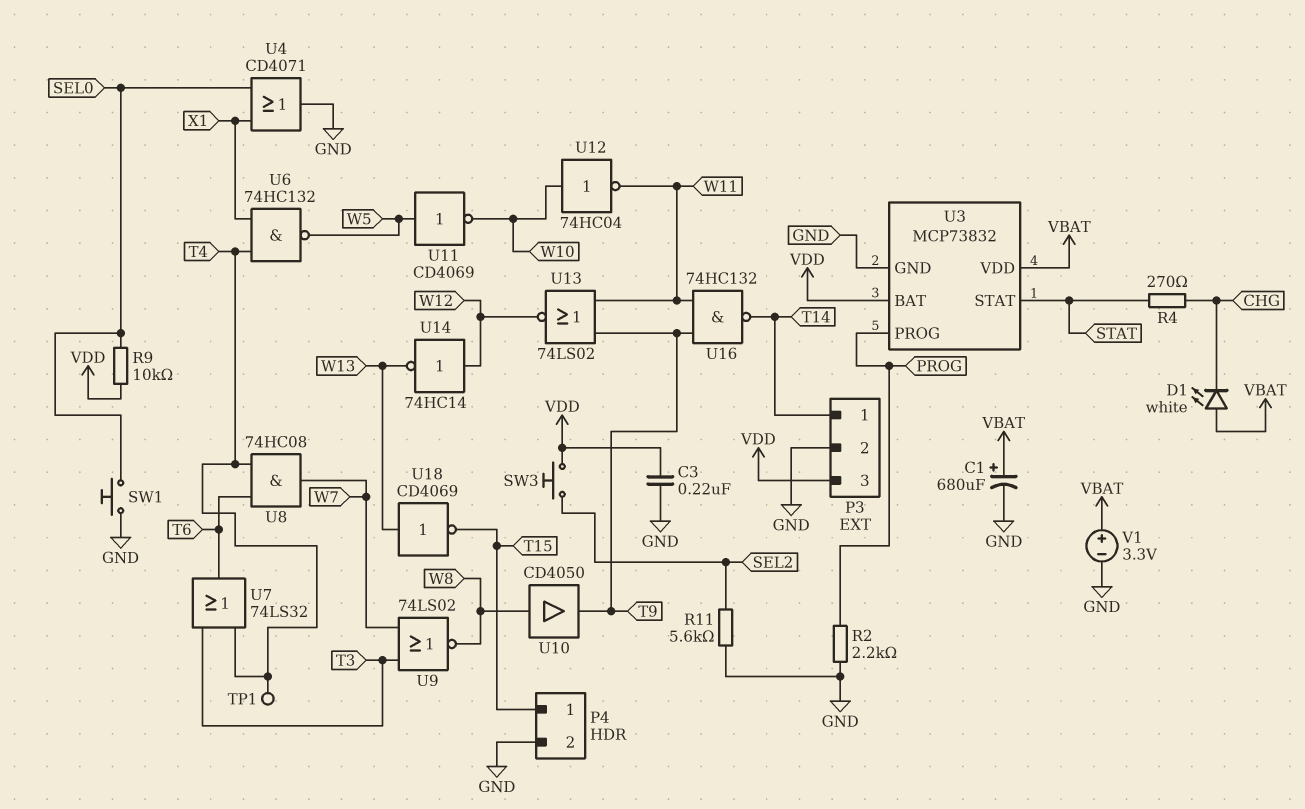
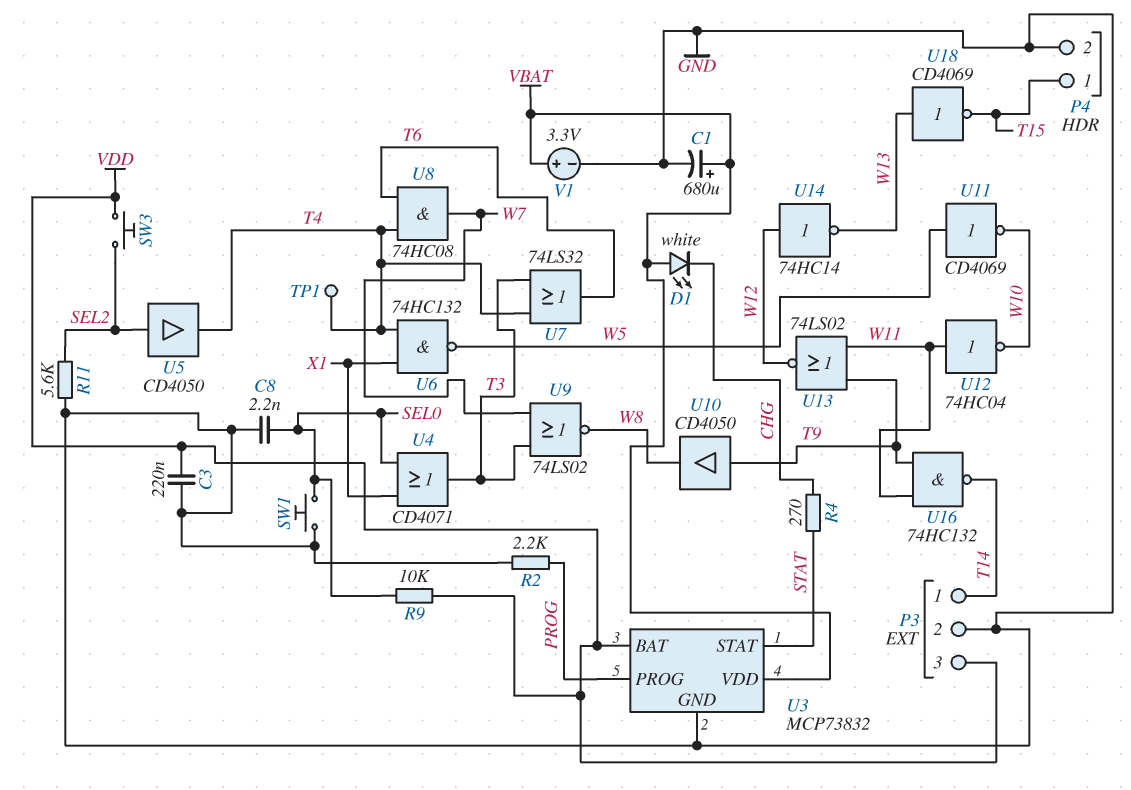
C8: none -> 2.2nF (GND, SEL0)
U4: OR CD4071 (in SEL0, in X1, out GND) -> OR CD4071 (in SEL0, in X1, out T3)
U5: none -> buffer CD4050 (in SEL2, out T4)
U10: buffer CD4050 (in W8, out T9) -> buffer CD4050 (in T9, out W8)
U12: NOT 74HC04 (in W10, out W11) -> NOT 74HC04 (in W11, out W10)

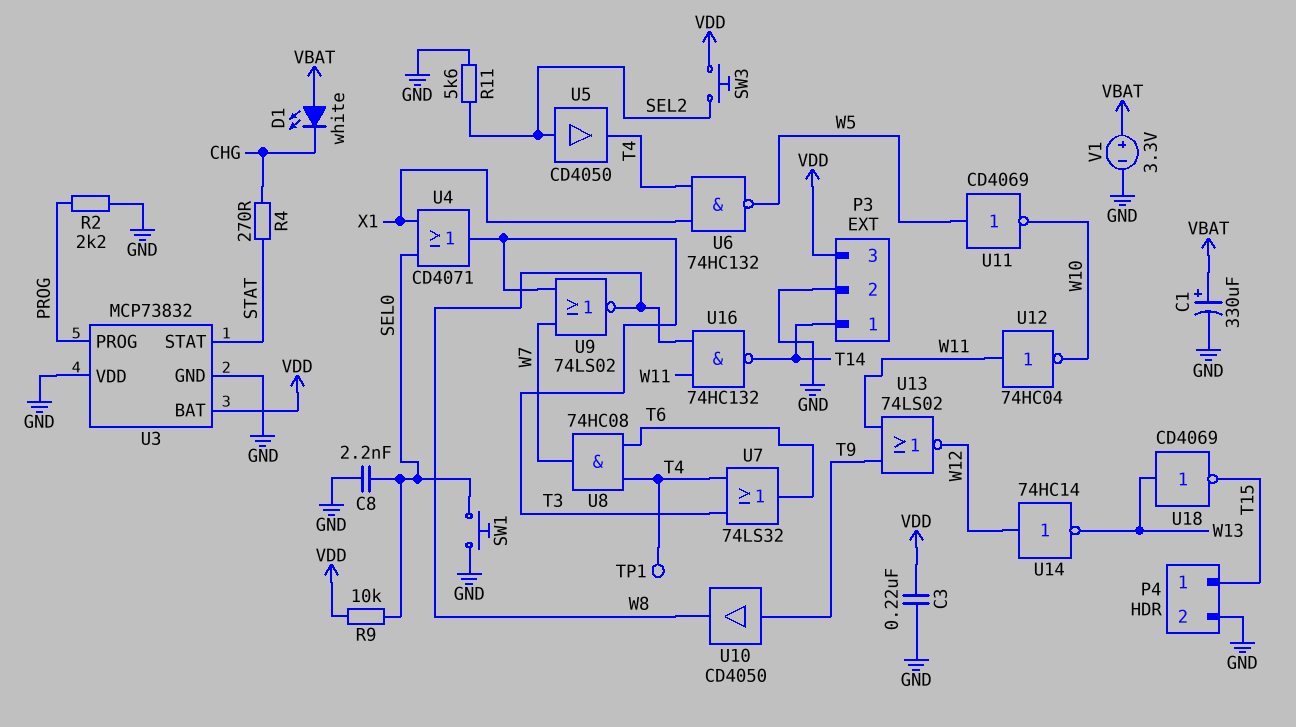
C1: 680uF (plus VBAT, minus GND) -> 330uF (plus VBAT, minus GND)
U3 pin VDD: VBAT -> GND
U16: NAND 74HC132 (in T9, in W11, out T14) -> NAND 74HC132 (in W8, in W11, out T14)

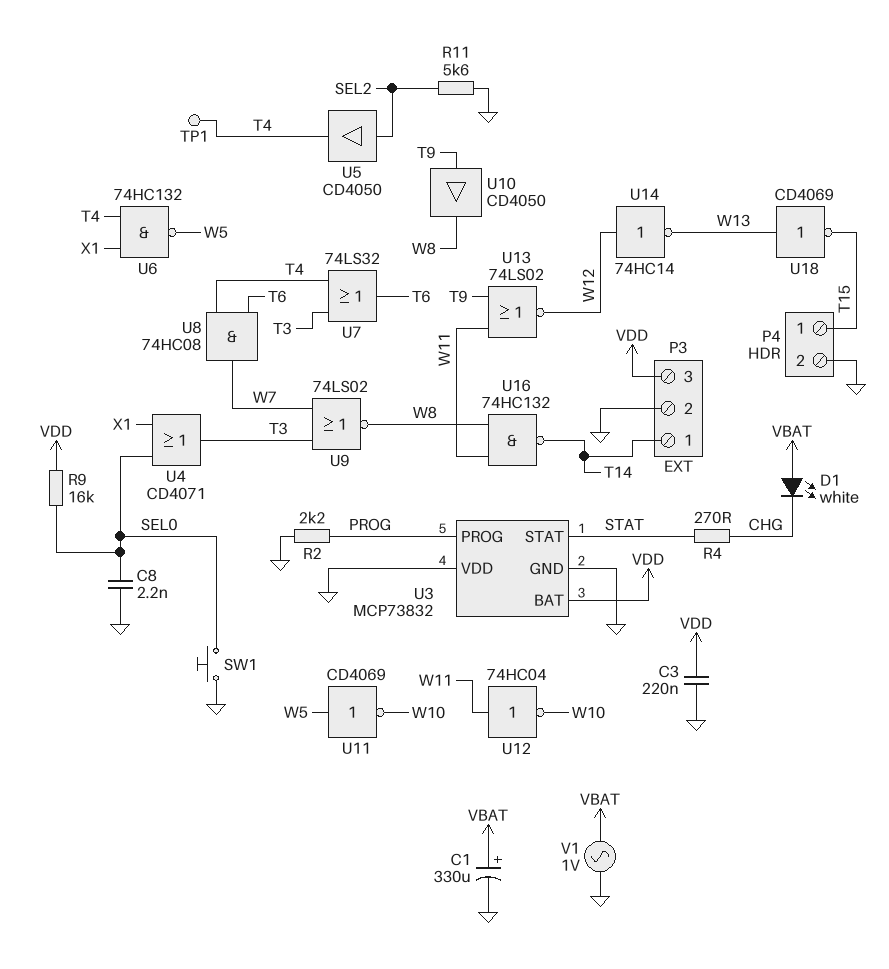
R9: 10k (SEL0, VDD) -> 16k (SEL0, VDD)
SW3: button (SEL2, VDD) -> none
V1: 3.3V (plus VBAT, minus GND) -> AC 1V (GND, VBAT)

